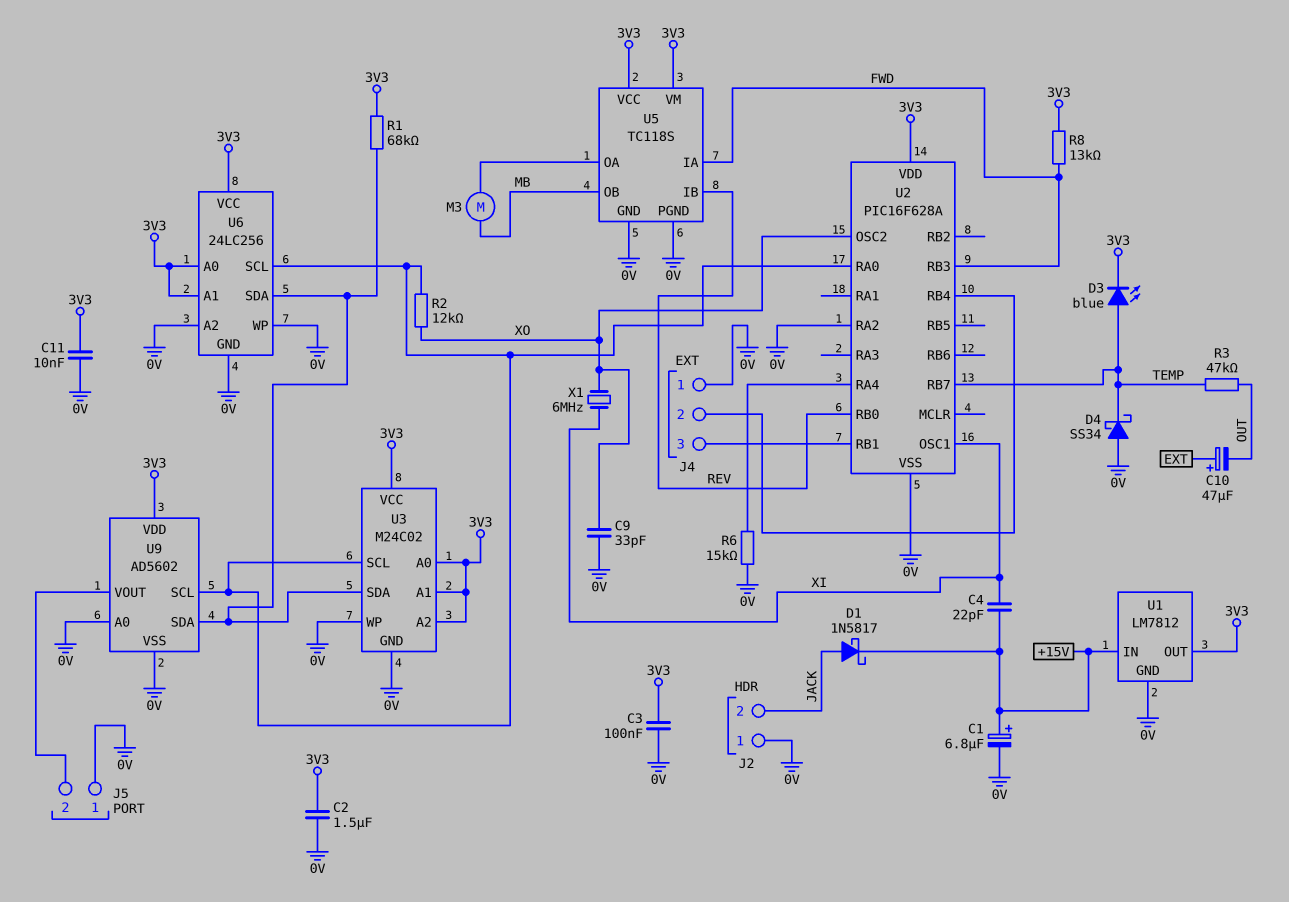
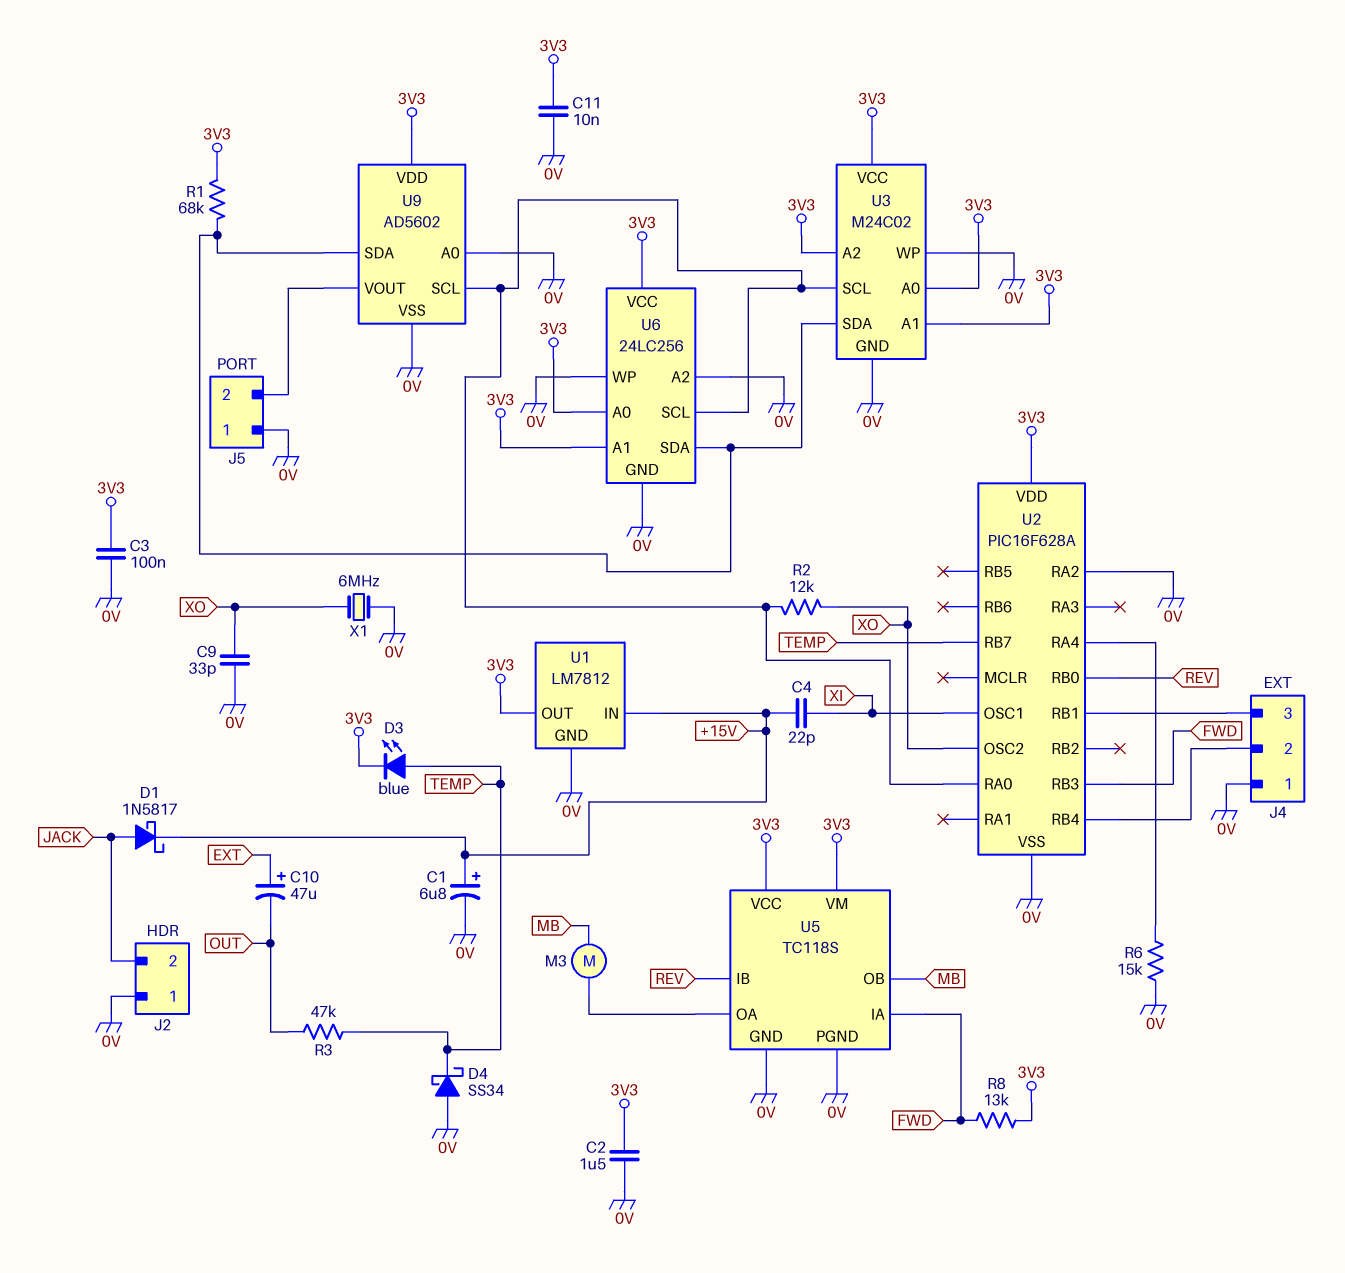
X1: 6MHz (XI, XO) -> 6MHz (0V, XO)

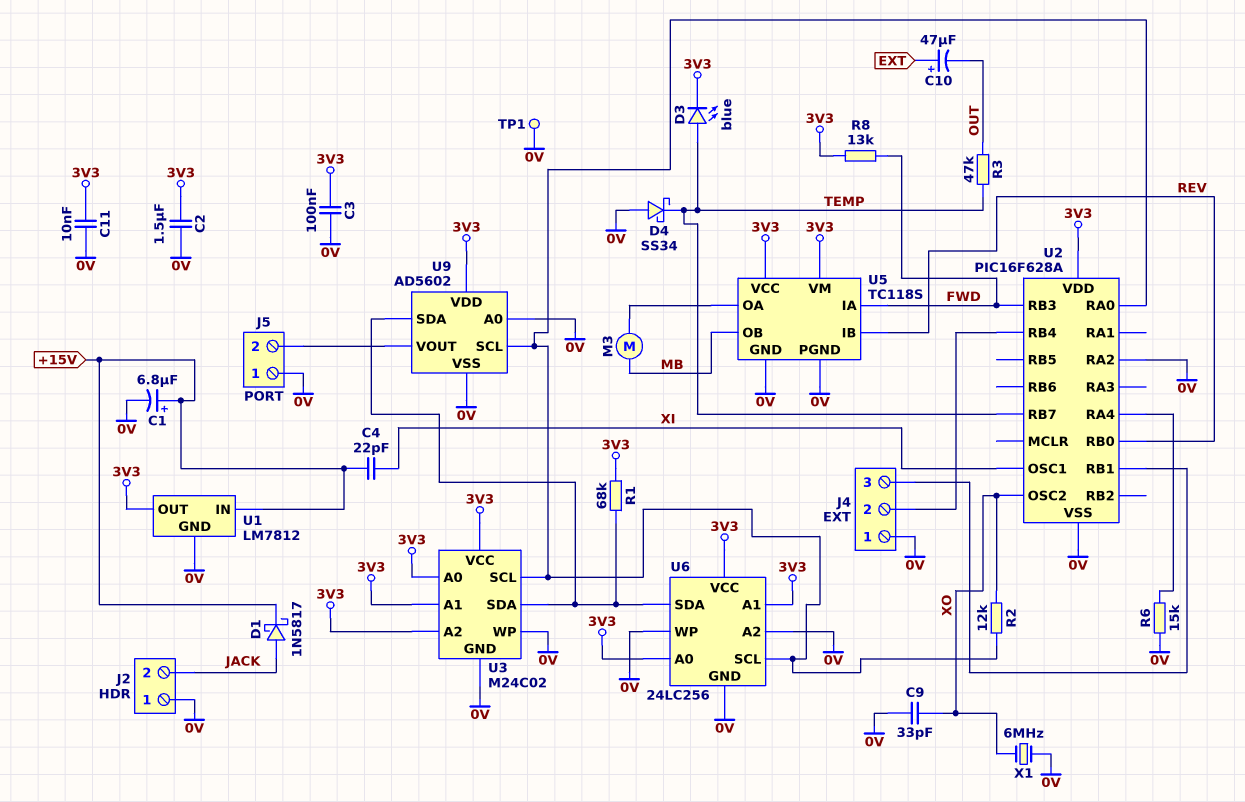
TP1: none -> test point (0V)

